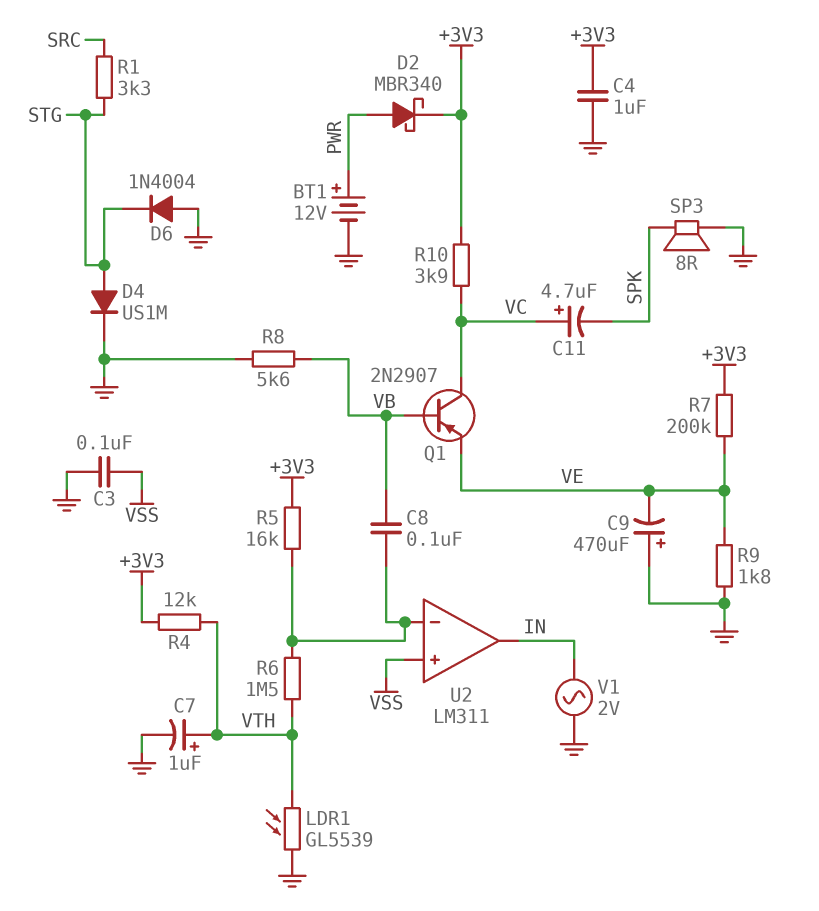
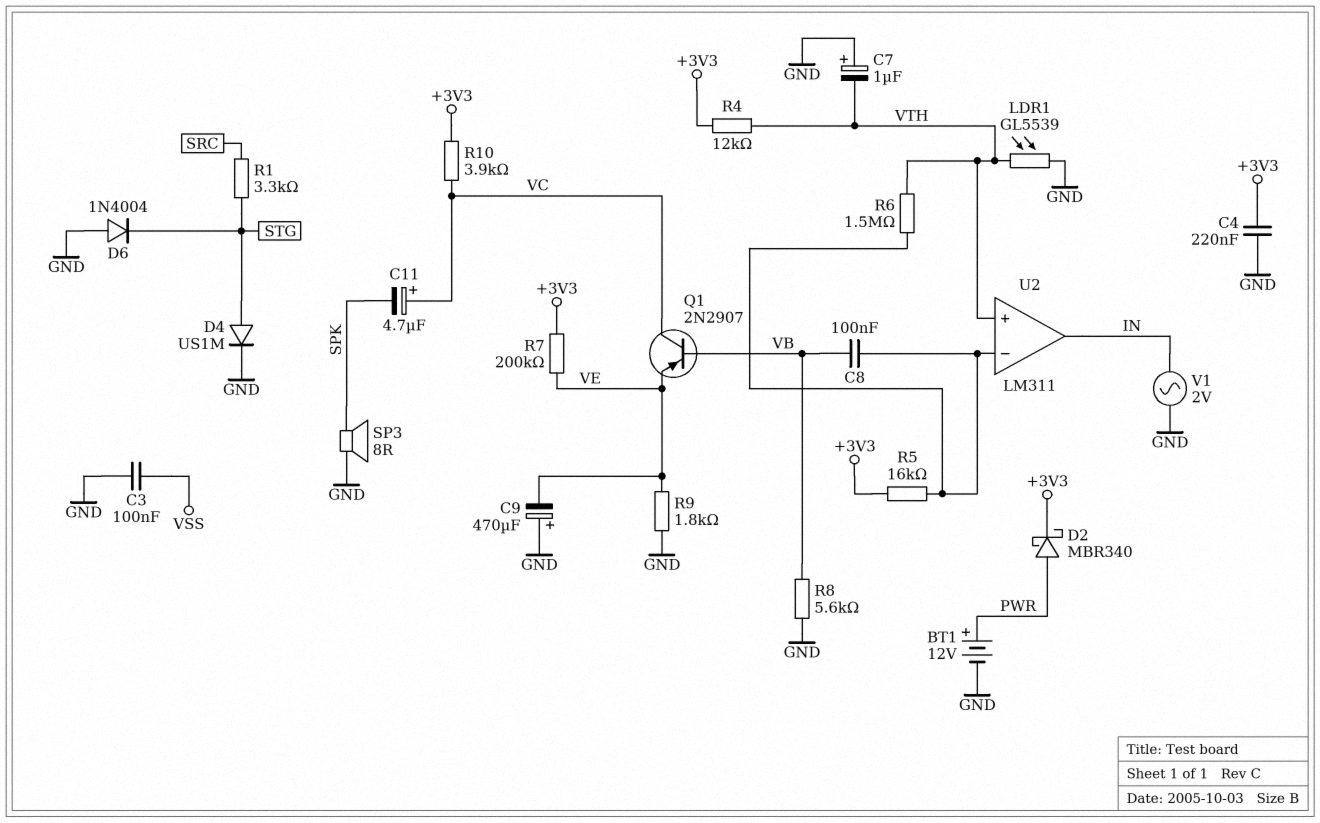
C4: 1uF (+3V3, GND) -> 220nF (+3V3, GND)
C7: 1uF (plus VTH, minus GND) -> 1uF (plus GND, minus VTH)
U2 pin in+: VSS -> VTH

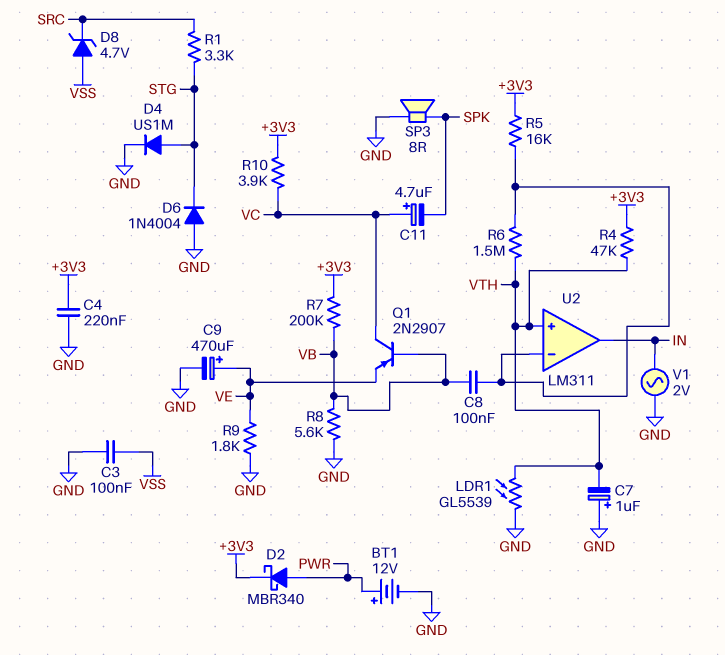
C9: 470uF (plus GND, minus VE) -> 470uF (plus VE, minus GND)
D8: none -> zener 4.7V (A VSS, K SRC)
R4: 12k (+3V3, VTH) -> 47k (+3V3, VTH)
R7: 200k (+3V3, VE) -> 200k (+3V3, VB)

